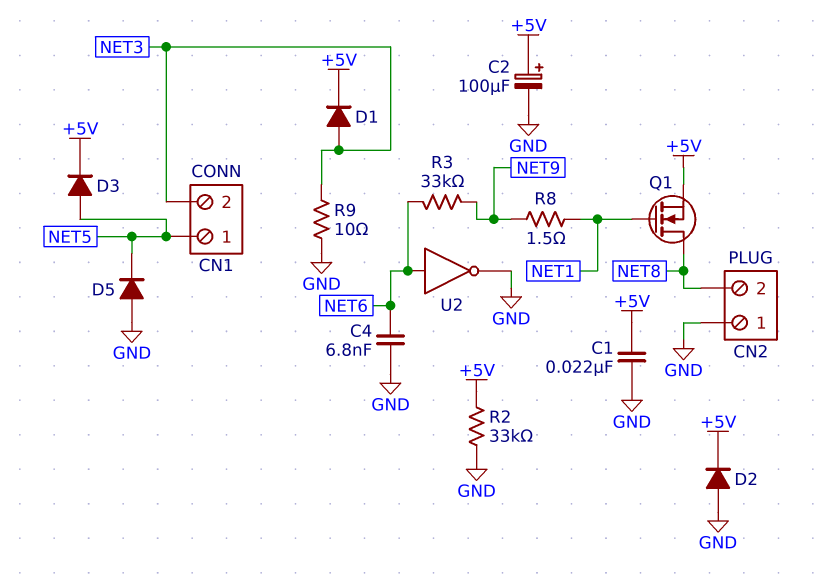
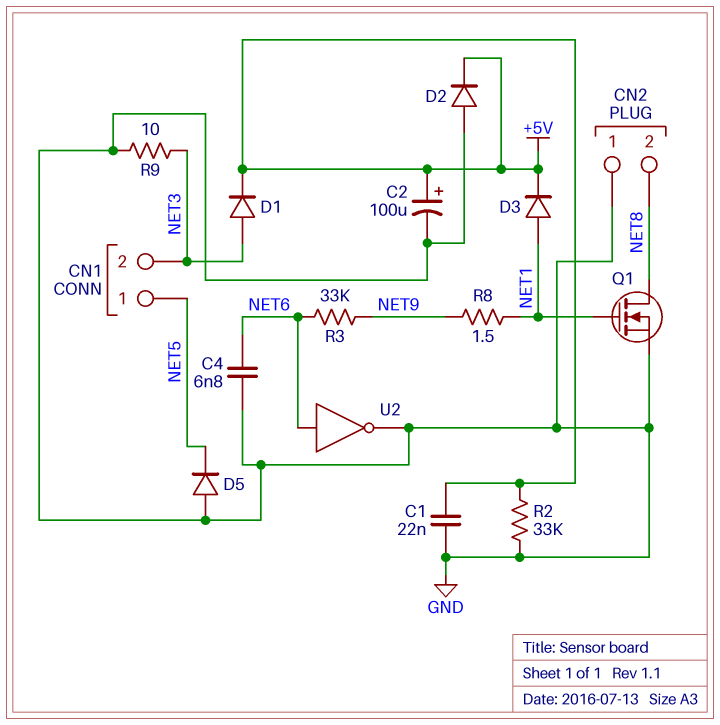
D3: diode (A NET5, K +5V) -> diode (A NET1, K +5V)
Q1: NMOS (G NET1, D NET8, S +5V) -> NMOS (G NET1, D NET8, S GND)

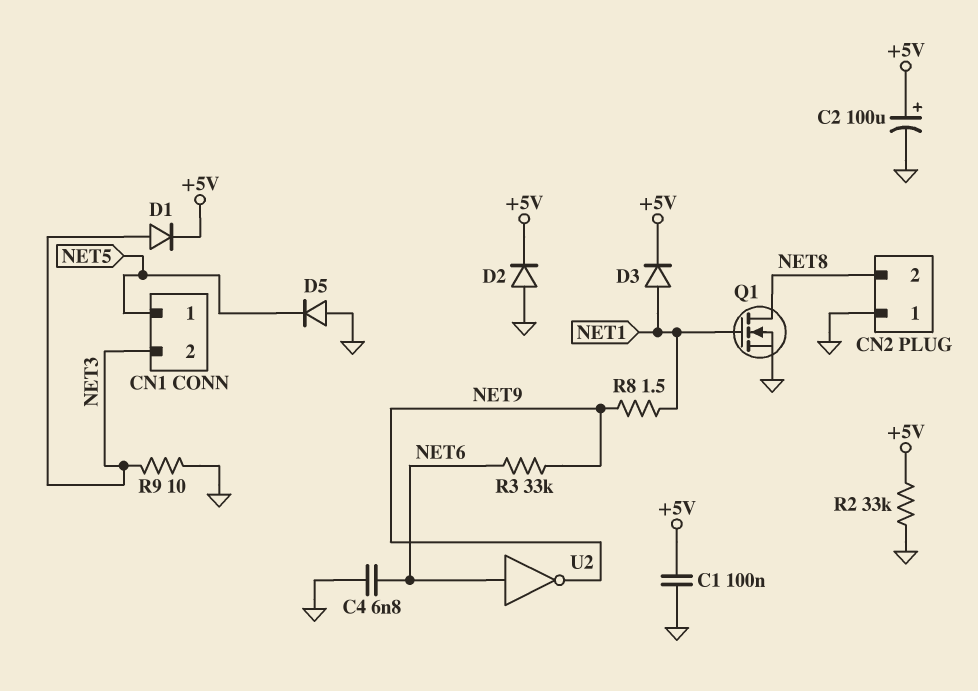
C1: 22nF (+5V, GND) -> 100nF (+5V, GND)
U2: NOT (in NET6, out GND) -> NOT (in NET6, out NET9)

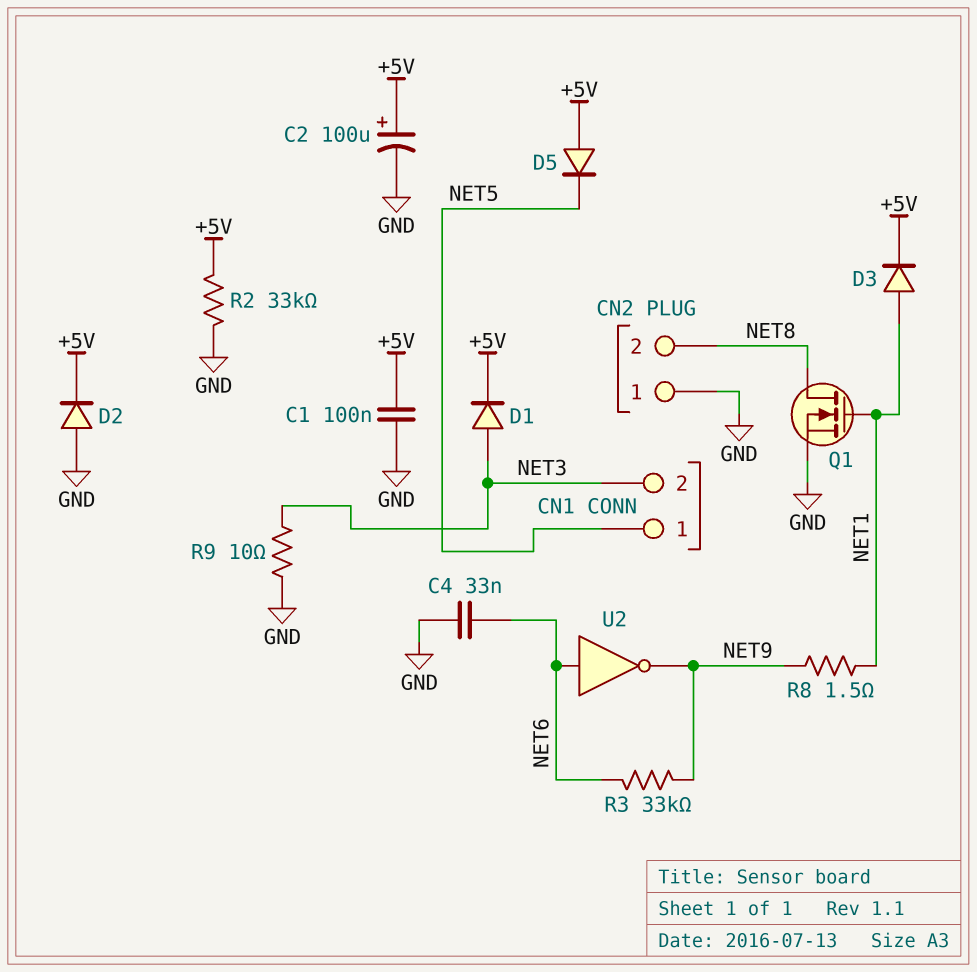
C4: 6.8nF (GND, NET6) -> 33nF (GND, NET6)
D5: diode (A GND, K NET5) -> diode (A +5V, K NET5)

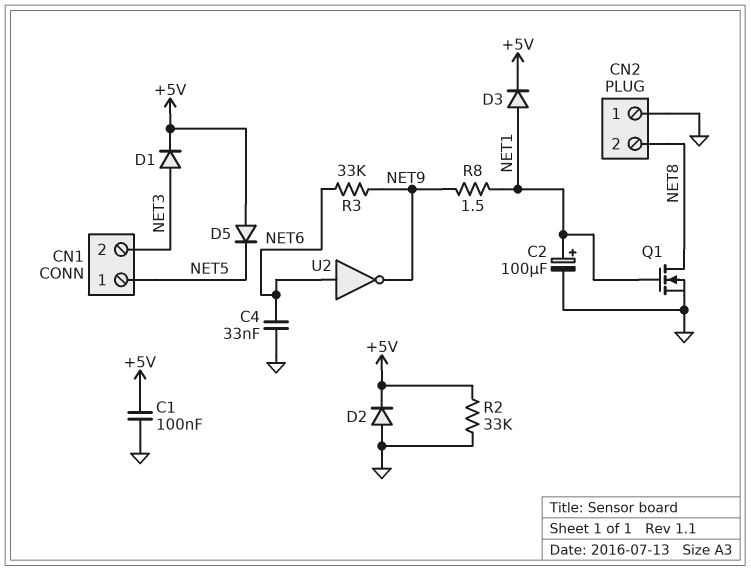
C2: 100uF (plus +5V, minus GND) -> 100uF (plus NET1, minus GND)
R9: 10 (GND, NET3) -> none

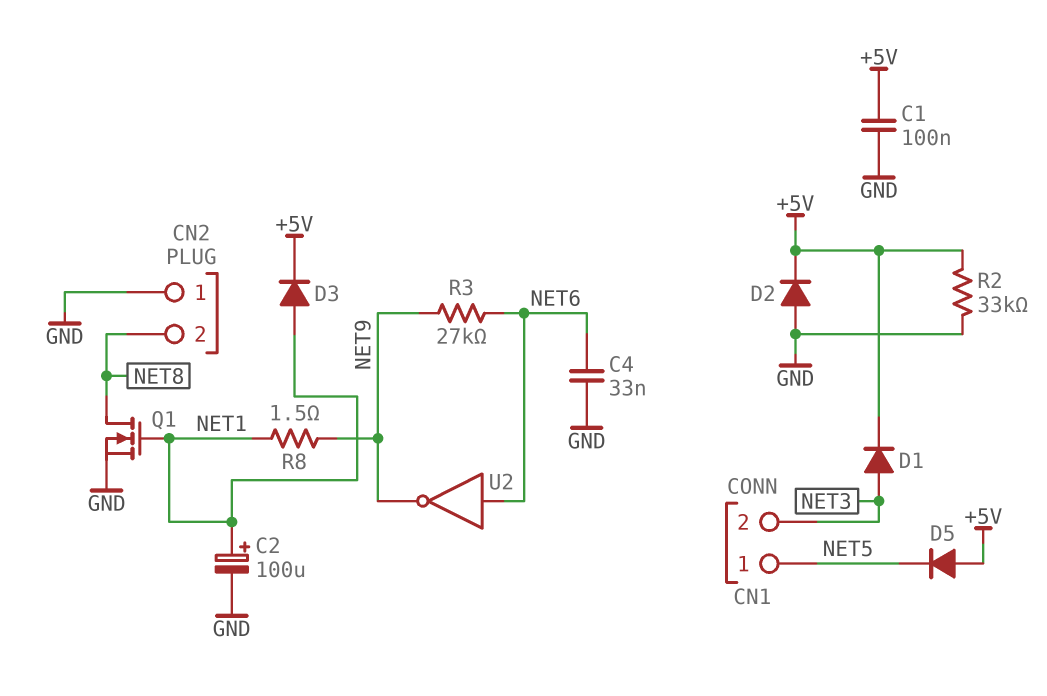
R3: 33k (NET6, NET9) -> 27k (NET6, NET9)

